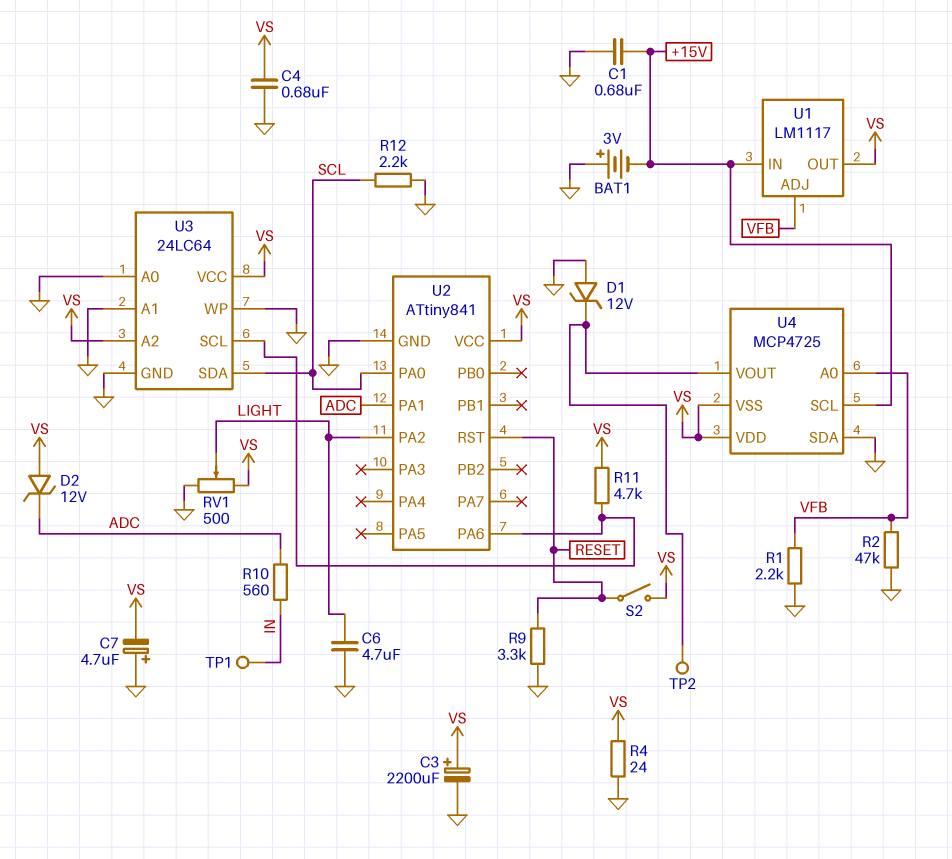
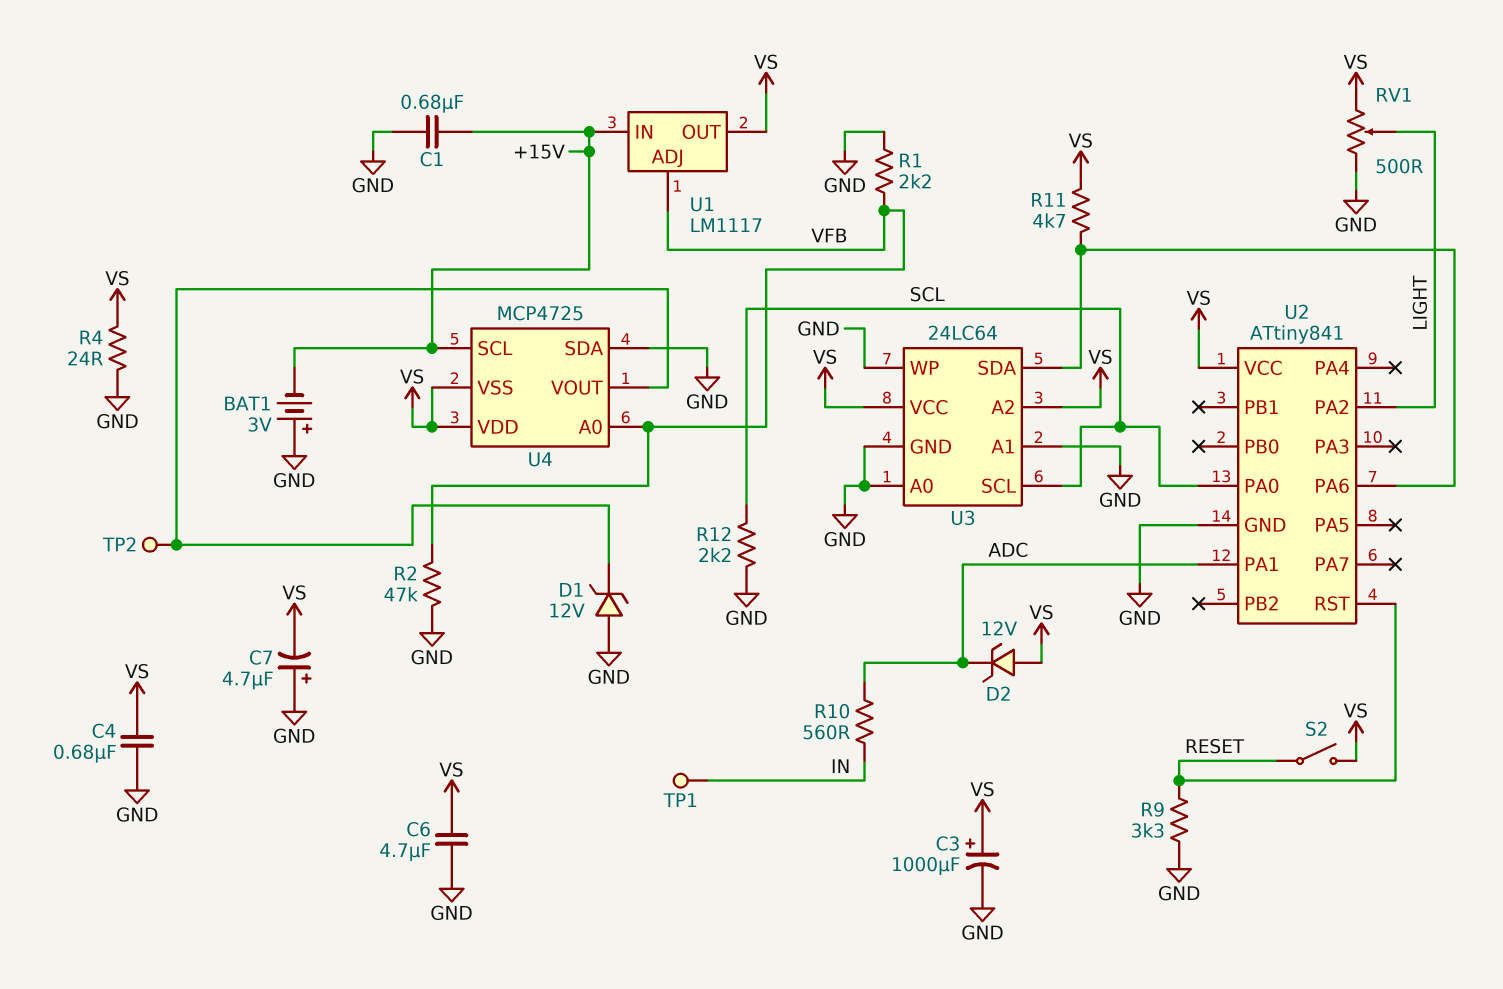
C3: 2200uF (plus VS, minus GND) -> 1000uF (plus VS, minus GND)
C6: 4.7uF (GND, LIGHT) -> 4.7uF (GND, VS)
U3 pin SCL: U2/PA6 -> SCL
U3 pin SDA: SCL -> U2/PA6

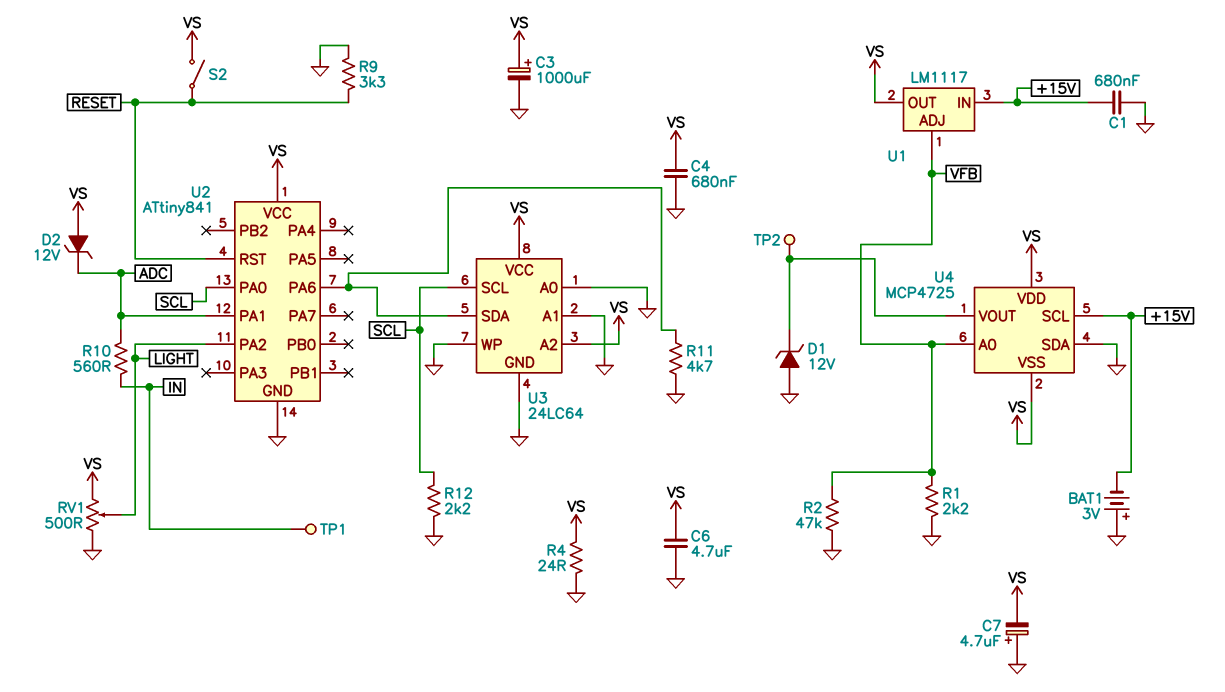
R11: 4.7k (U2/PA6, VS) -> 4.7k (GND, U2/PA6)

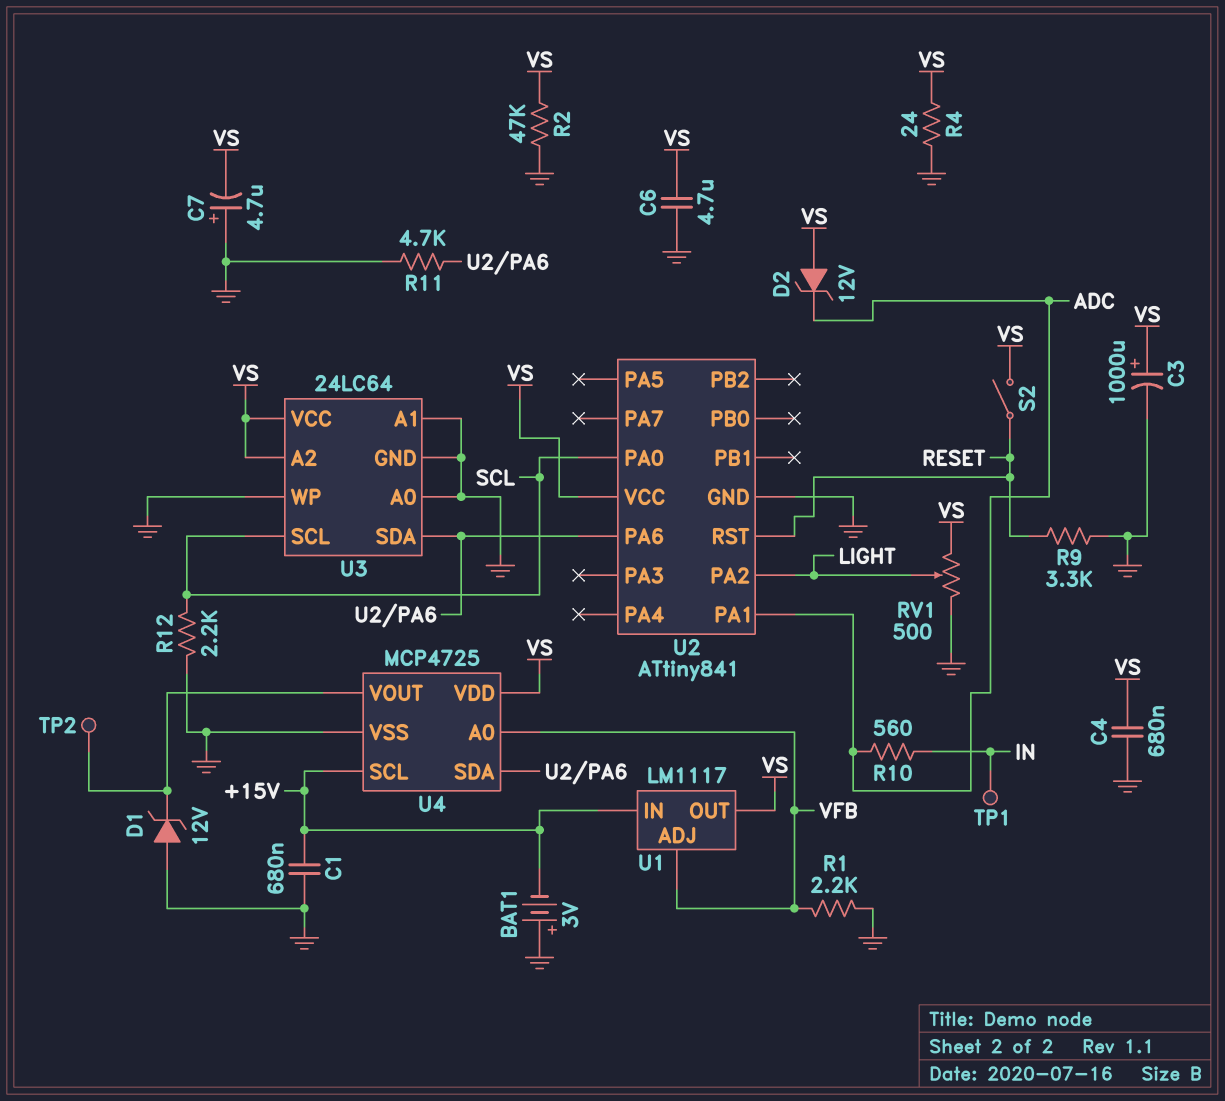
R2: 47k (GND, VFB) -> 47k (GND, VS)
U4 pin SDA: GND -> U2/PA6
U4 pin VSS: VS -> GND

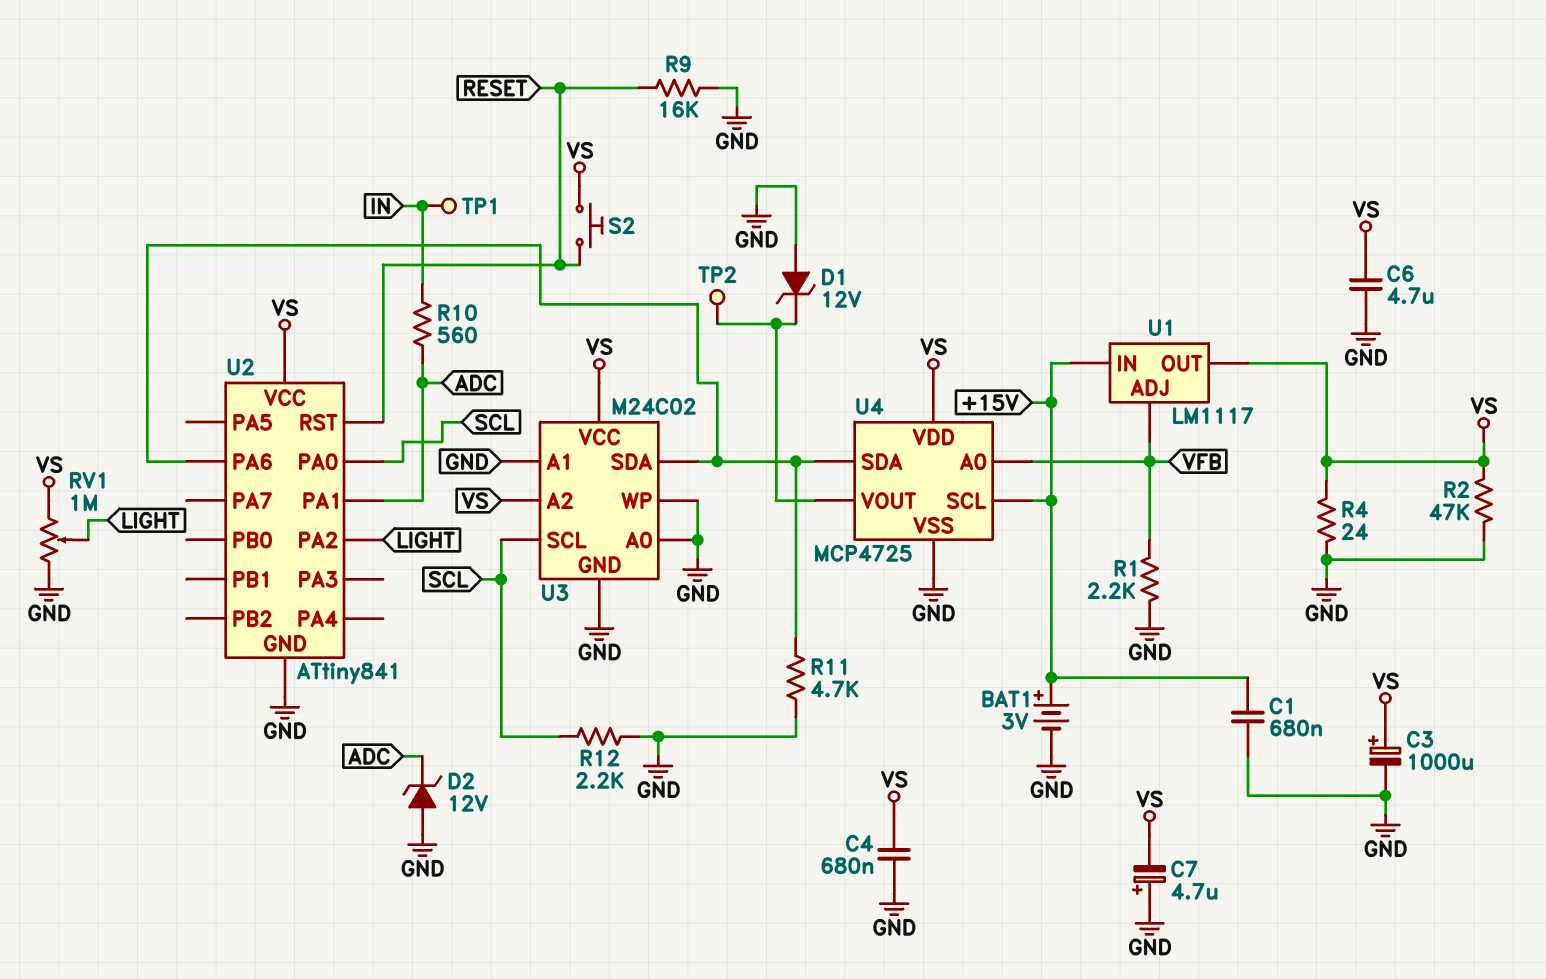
BAT1: 3V (plus GND, minus +15V) -> 3V (plus +15V, minus GND)
D2: zener 12V (A VS, K ADC) -> zener 12V (A GND, K ADC)
R9: 3.3k (GND, RESET) -> 16k (GND, RESET)
RV1: 500 (GND, VS, wiper LIGHT) -> 1M (GND, VS, wiper LIGHT)
S2: switch (RESET, VS) -> button (RESET, VS)
U3: 24LC64 -> M24C02

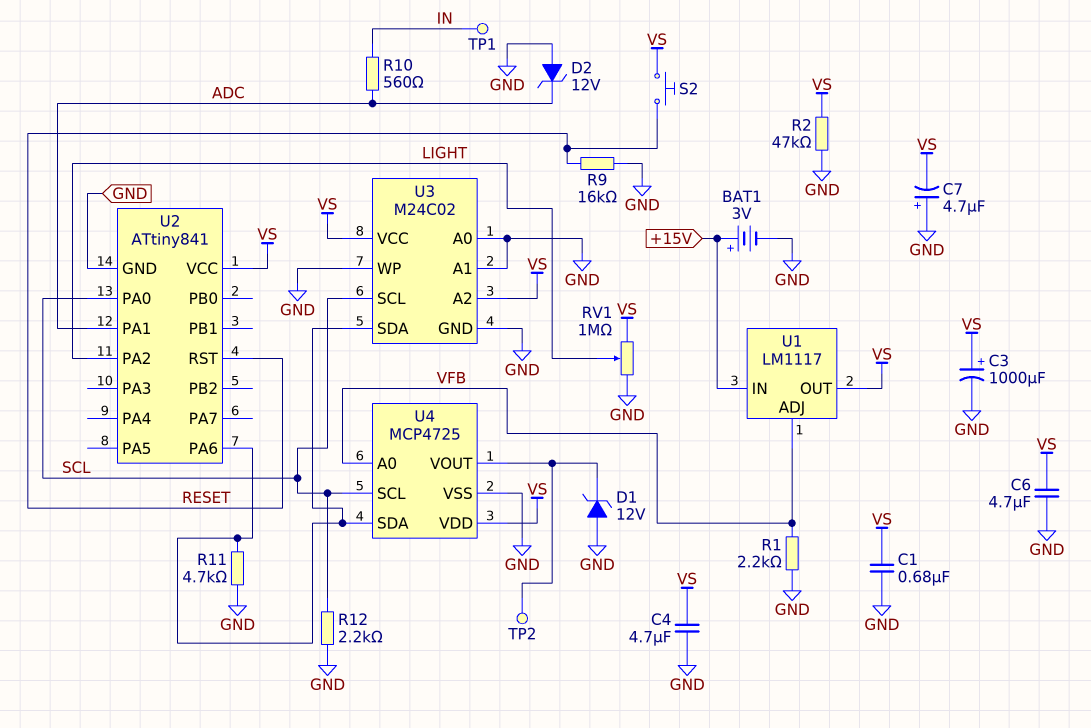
C1: 680nF (+15V, GND) -> 680nF (GND, VS)
C4: 680nF (GND, VS) -> 4.7uF (GND, VS)
R4: 24 (GND, VS) -> none
U4 pin SCL: +15V -> SCL

